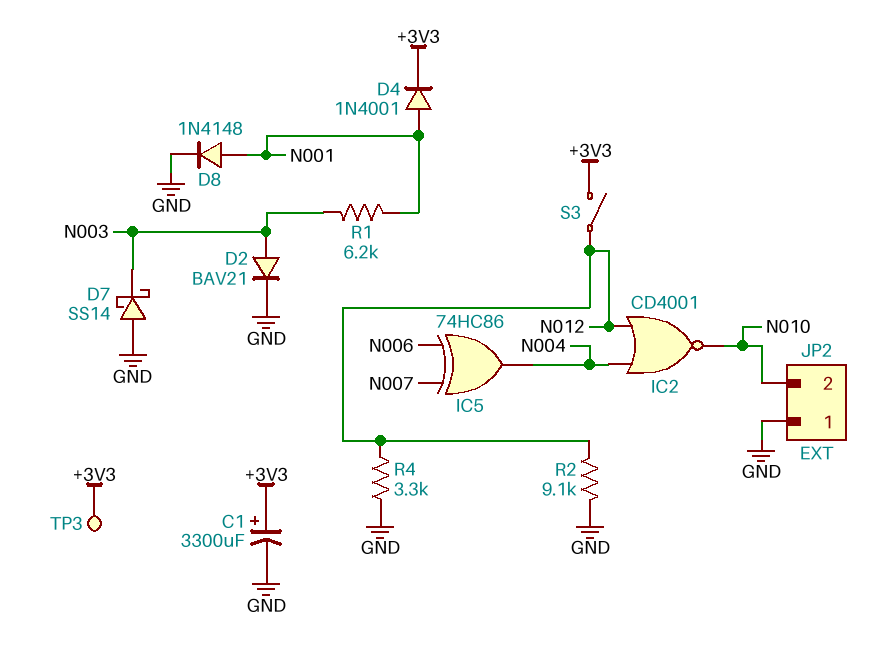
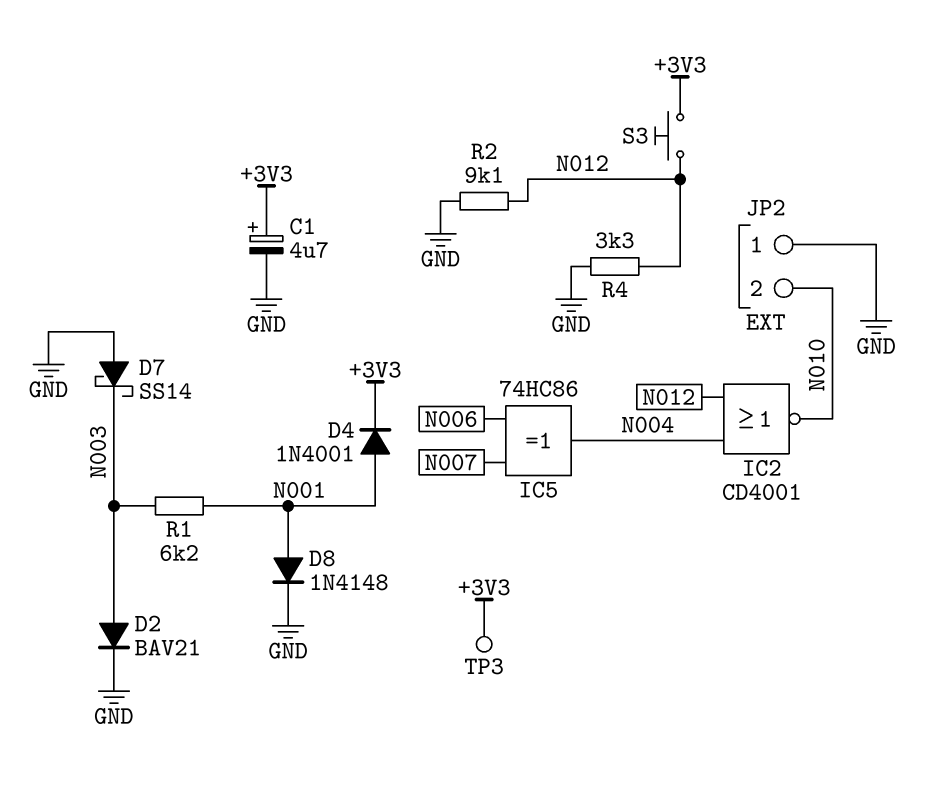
C1: 3300uF (plus +3V3, minus GND) -> 4.7uF (plus +3V3, minus GND)
S3: switch (+3V3, N012) -> button (+3V3, N012)

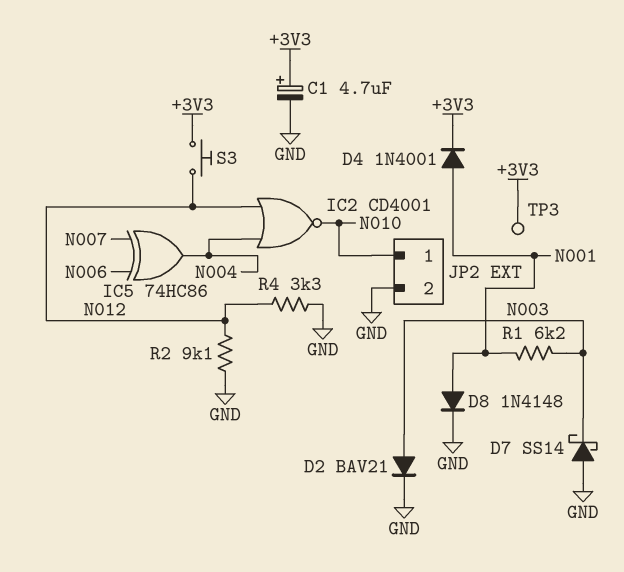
JP2 pin 1: GND -> N010
JP2 pin 2: N010 -> GND

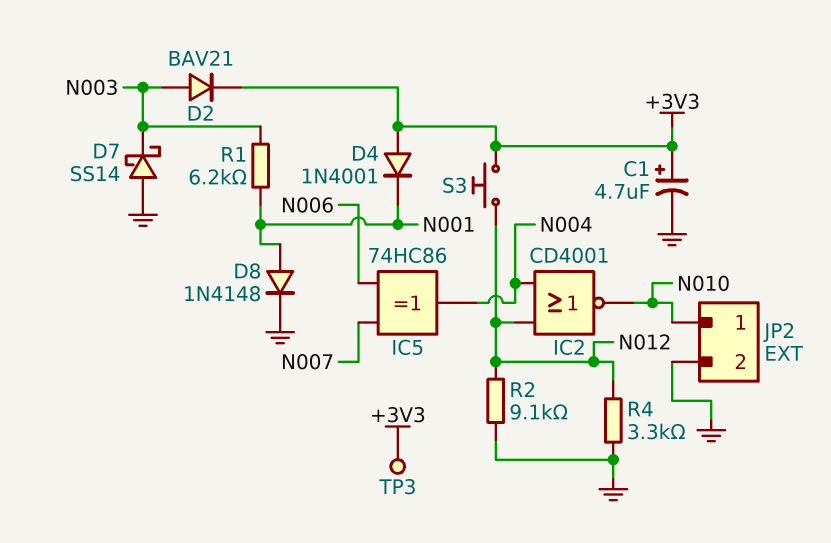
D2: diode BAV21 (A N003, K GND) -> diode BAV21 (A N003, K +3V3)
D4: diode 1N4001 (A N001, K +3V3) -> diode 1N4001 (A +3V3, K N001)

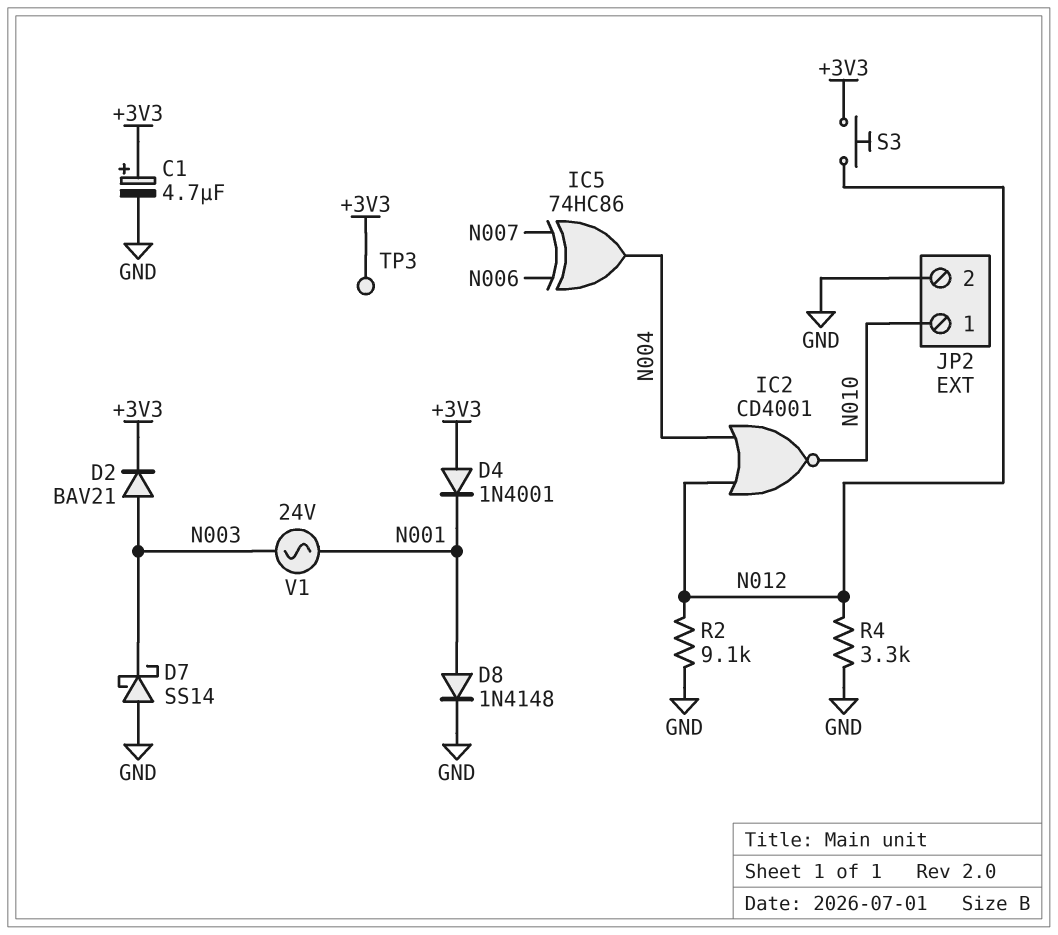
R1: 6.2k (N001, N003) -> none
V1: none -> AC 24V (N001, N003)

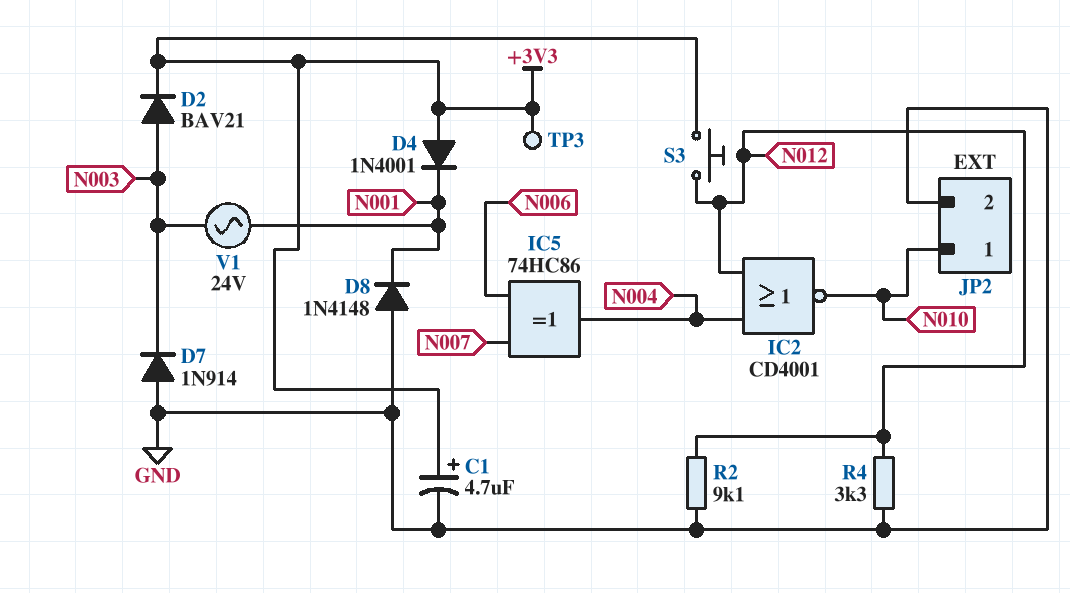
D7: schottky SS14 (A GND, K N003) -> diode 1N914 (A GND, K N003)
D8: diode 1N4148 (A N001, K GND) -> diode 1N4148 (A GND, K N001)

